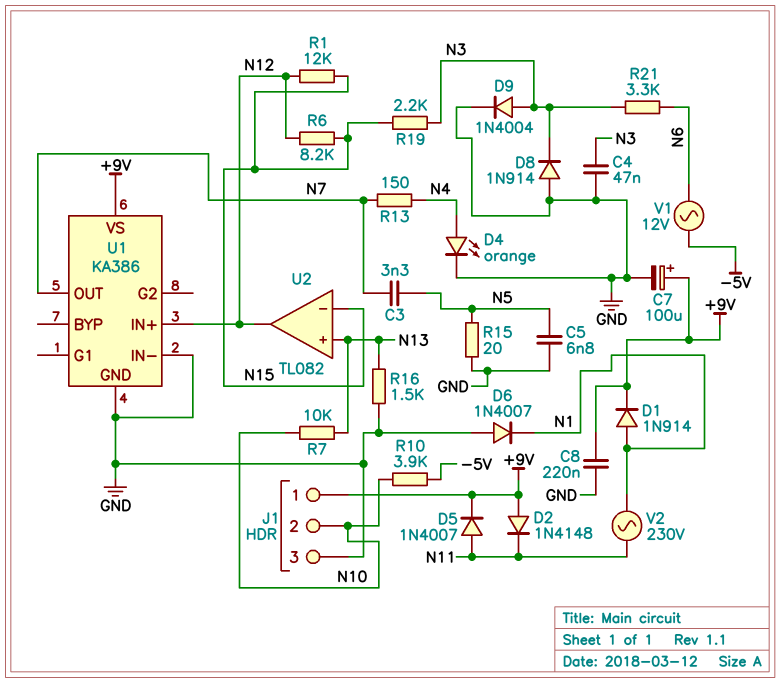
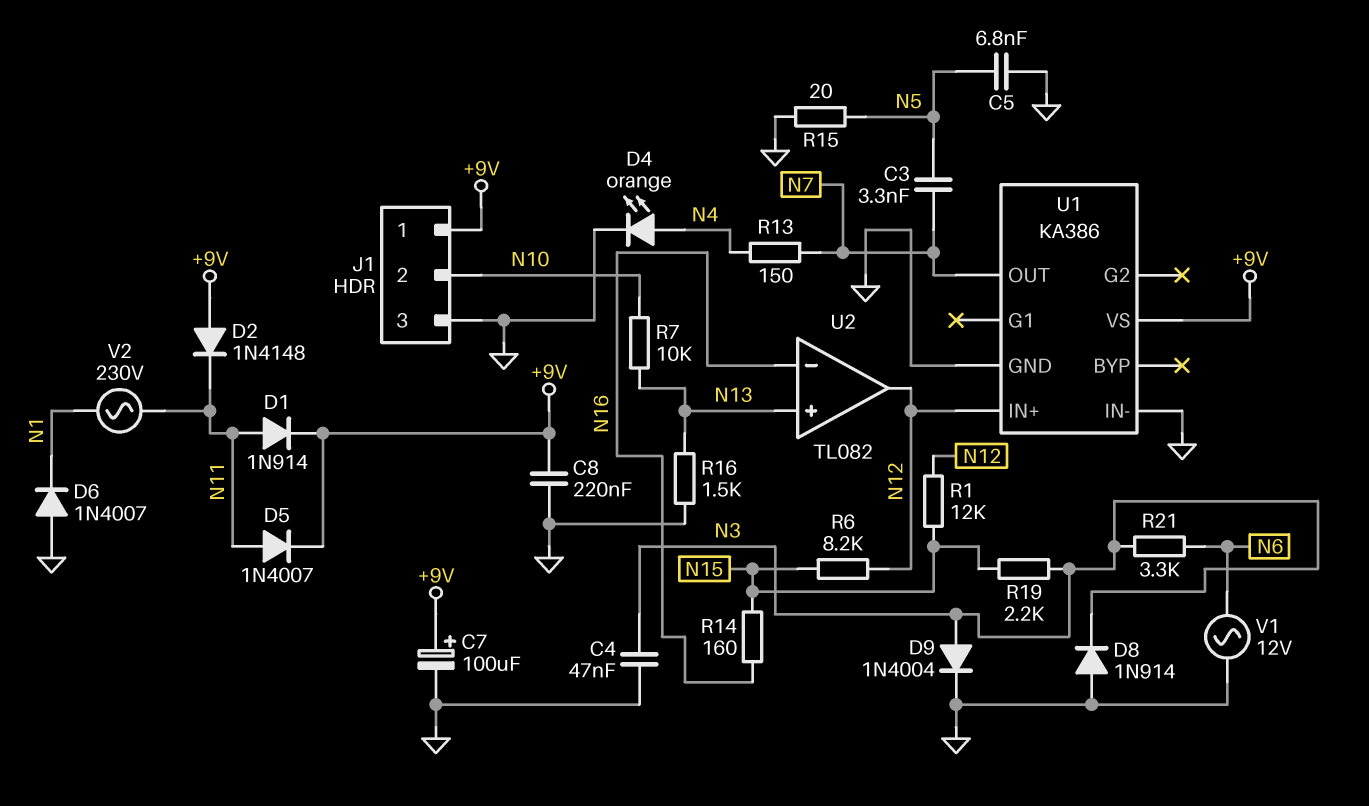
D1: diode 1N914 (A N1, K +9V) -> diode 1N914 (A N11, K +9V)
R10: 3.9k (-5V, N10) -> none
R14: none -> 160 (N15, N16)
U2 pin in-: N15 -> N16
V1: AC 12V (-5V, N6) -> AC 12V (GND, N6)

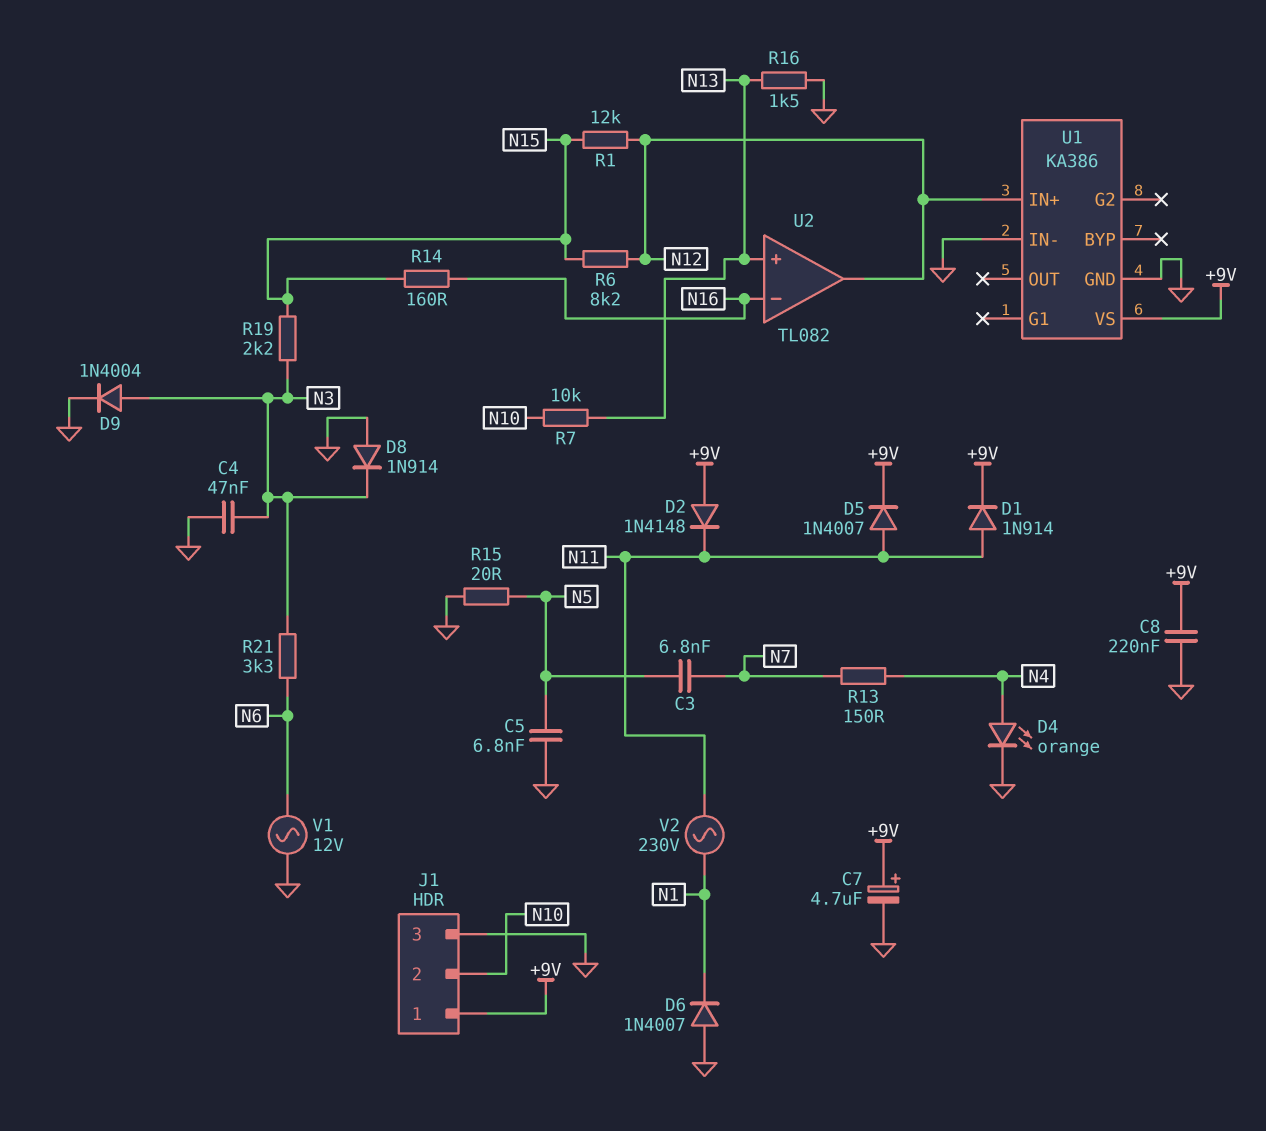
C3: 3.3nF (N5, N7) -> 6.8nF (N5, N7)
C7: 100uF (plus +9V, minus GND) -> 4.7uF (plus +9V, minus GND)
U1 pin OUT: N7 -> none

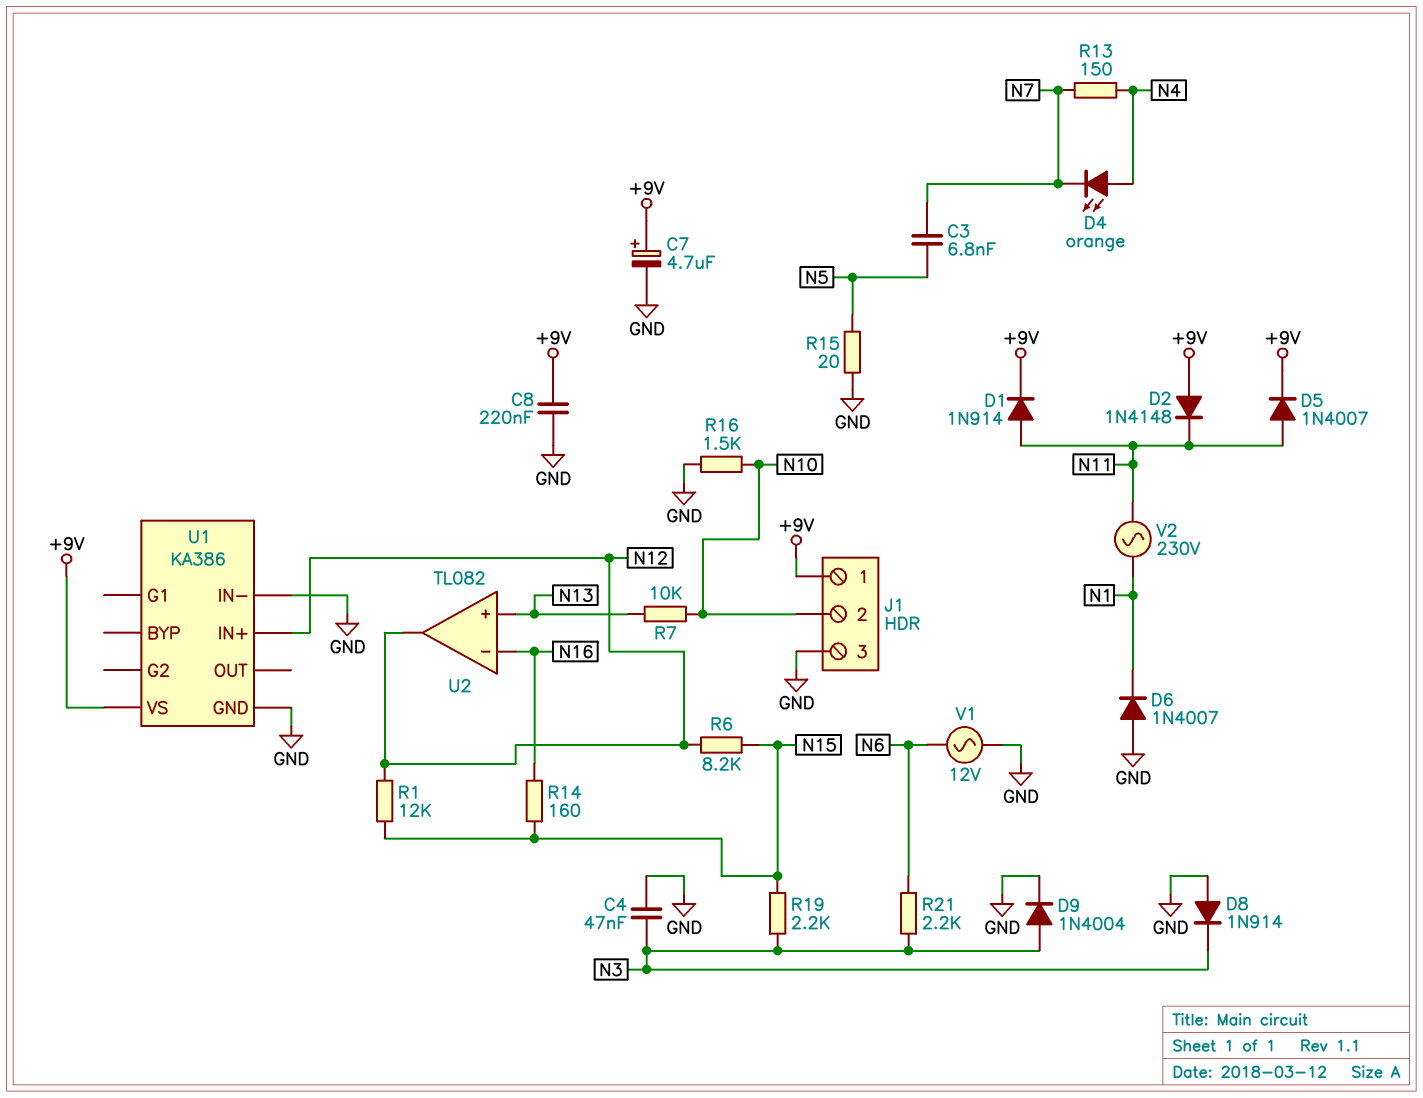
C5: 6.8nF (GND, N5) -> none
D4: LED orange (A N4, K GND) -> LED orange (A N4, K N7)
R16: 1.5k (GND, N13) -> 1.5k (GND, N10)
R21: 3.3k (N3, N6) -> 2.2k (N3, N6)

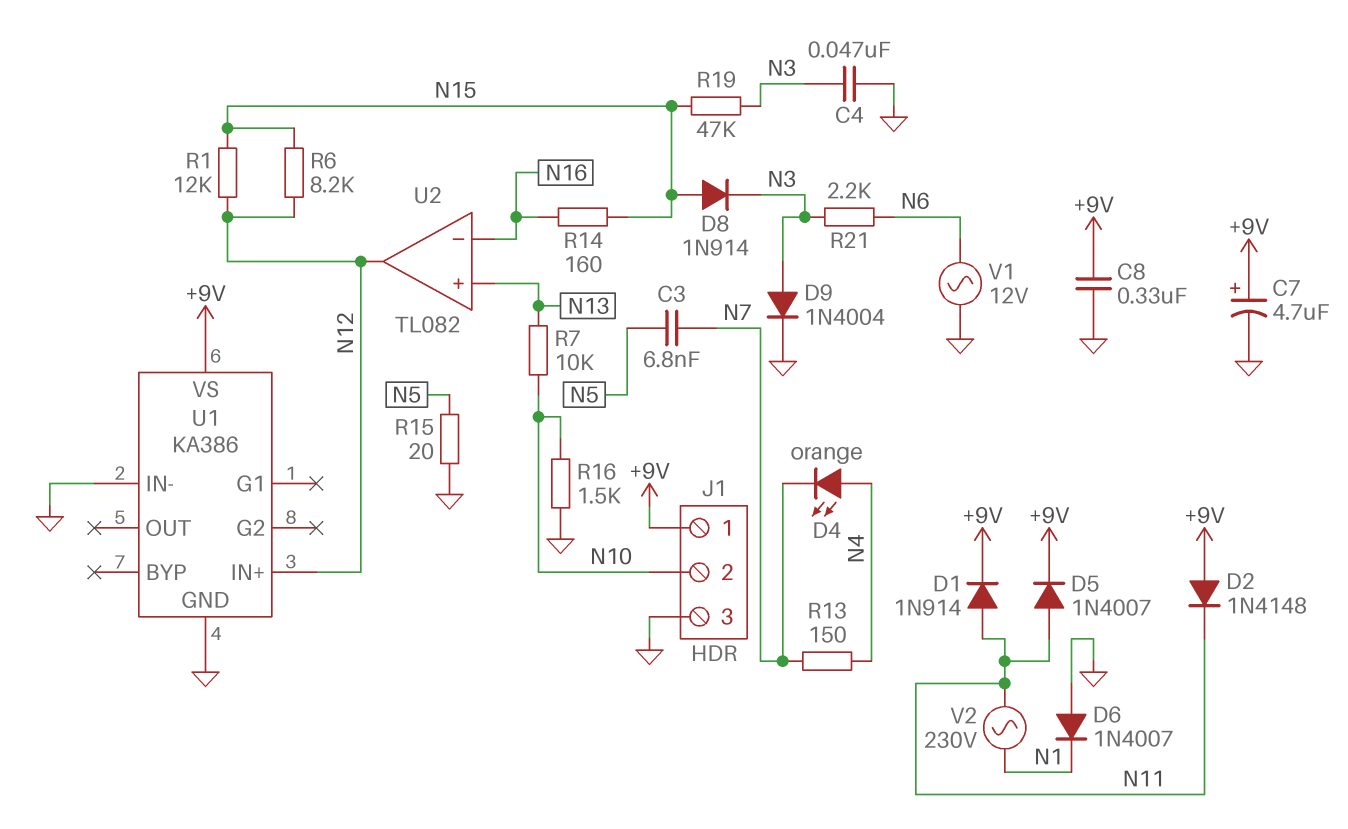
C8: 220nF (+9V, GND) -> 330nF (+9V, GND)
D8: diode 1N914 (A GND, K N3) -> diode 1N914 (A N15, K N3)
R19: 2.2k (N3, N15) -> 47k (N3, N15)

